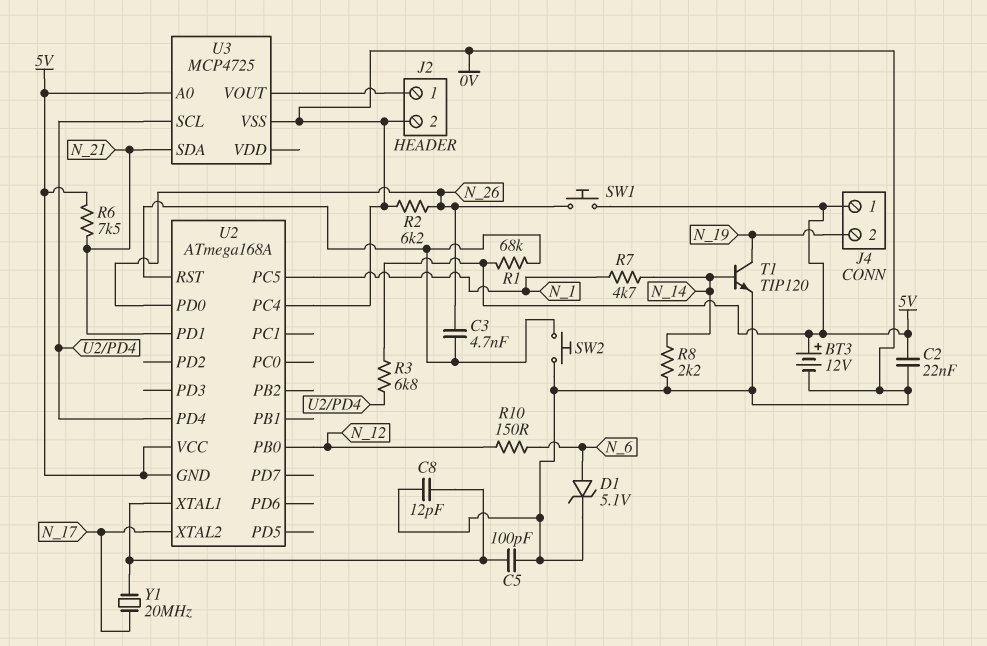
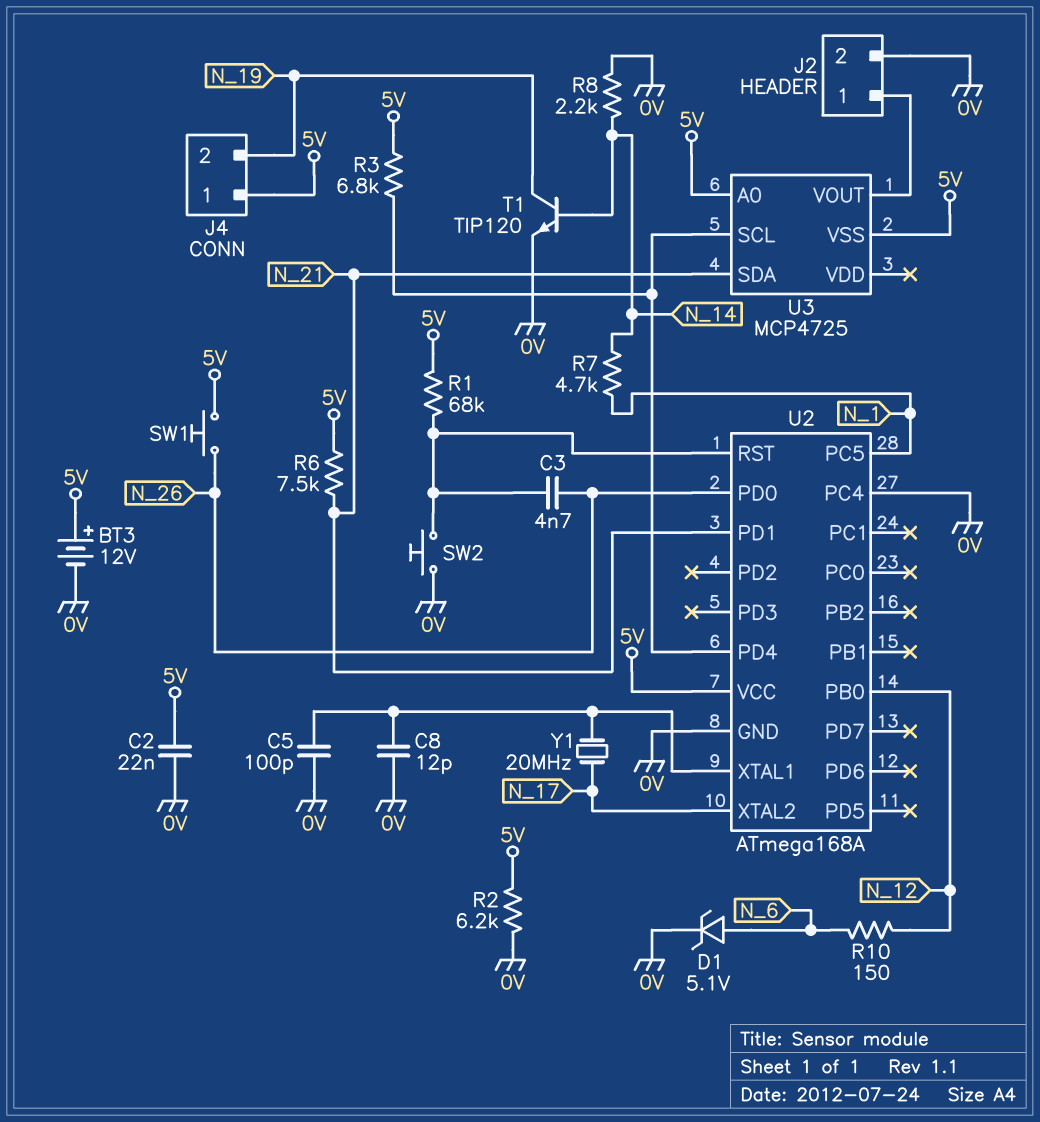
R2: 6.2k (0V, N_26) -> 6.2k (0V, 5V)
U2 pin GND: 5V -> 0V
U3 pin VSS: 0V -> 5V

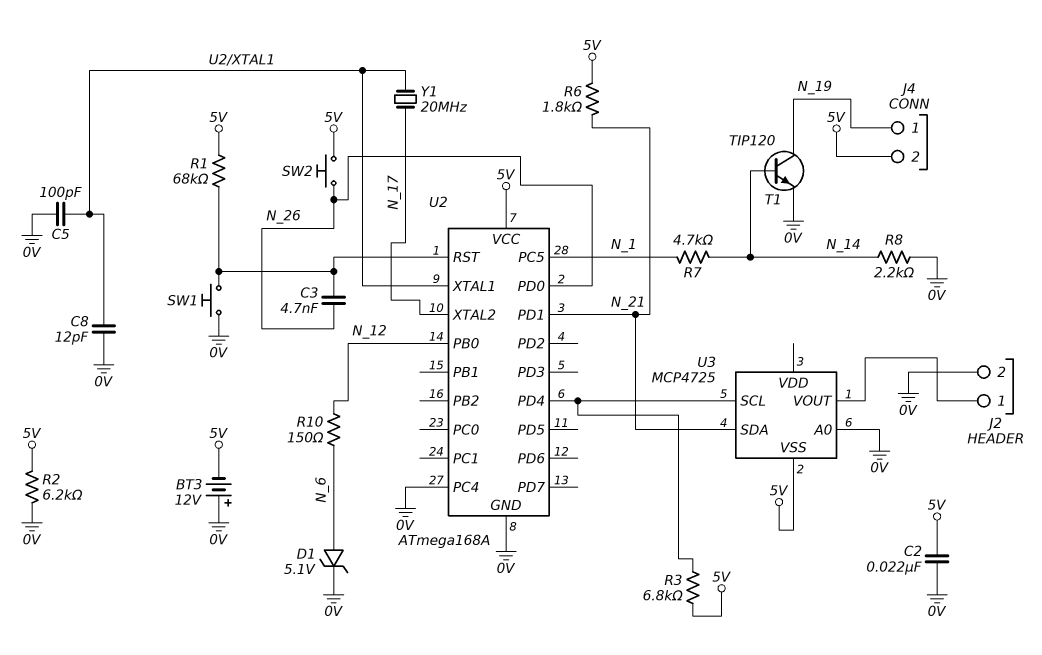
BT3: 12V (plus 5V, minus 0V) -> 12V (plus 0V, minus 5V)
J4 pin 1: 5V -> N_19
J4 pin 2: N_19 -> 5V
R6: 7.5k (5V, N_21) -> 1.8k (5V, N_21)
SW1: button (5V, N_26) -> button (0V, U2/RST)
SW2: button (0V, U2/RST) -> button (5V, N_26)
U3 pin A0: 5V -> 0V

